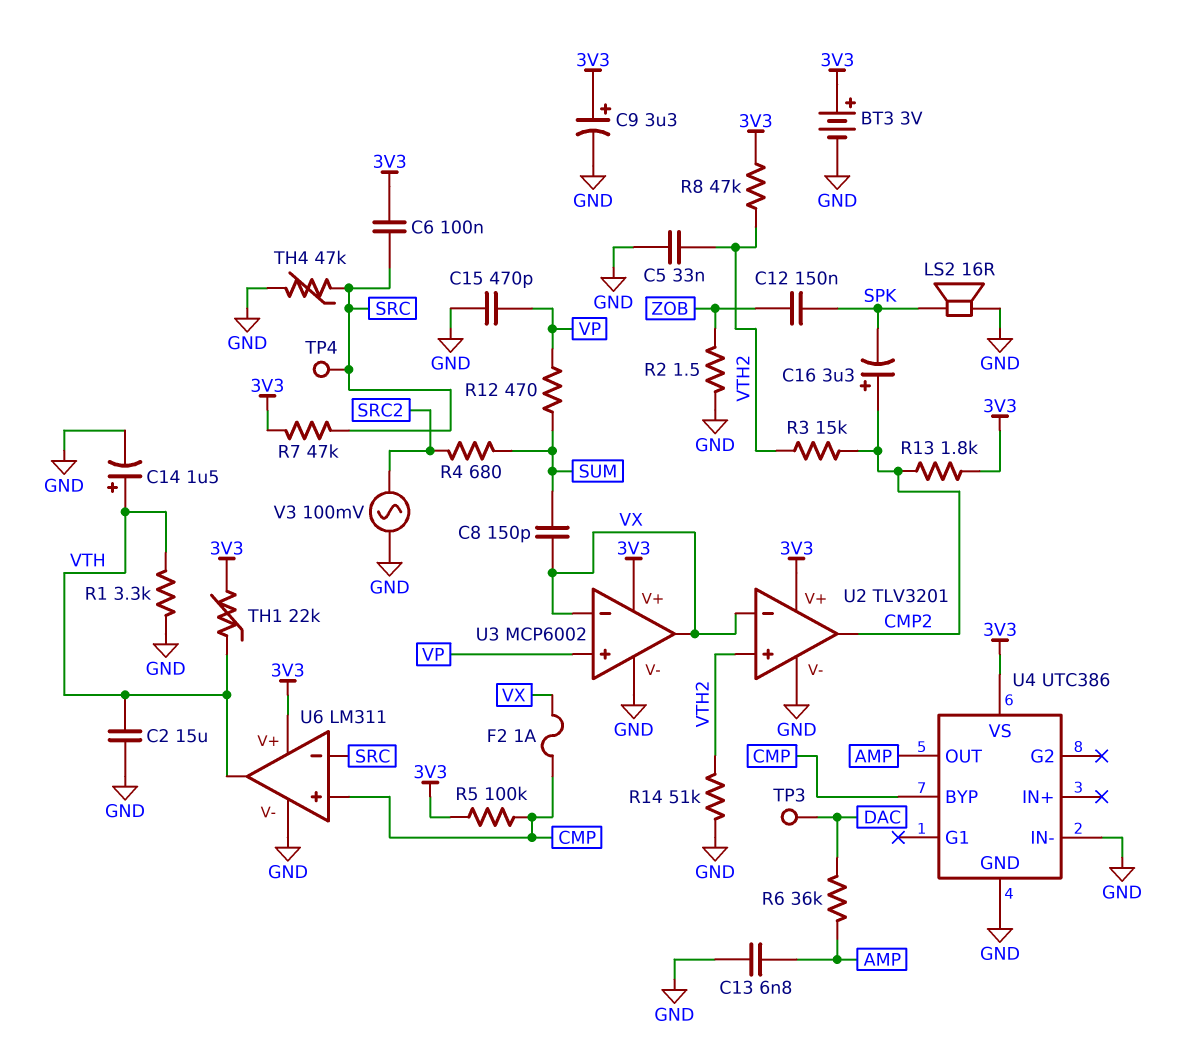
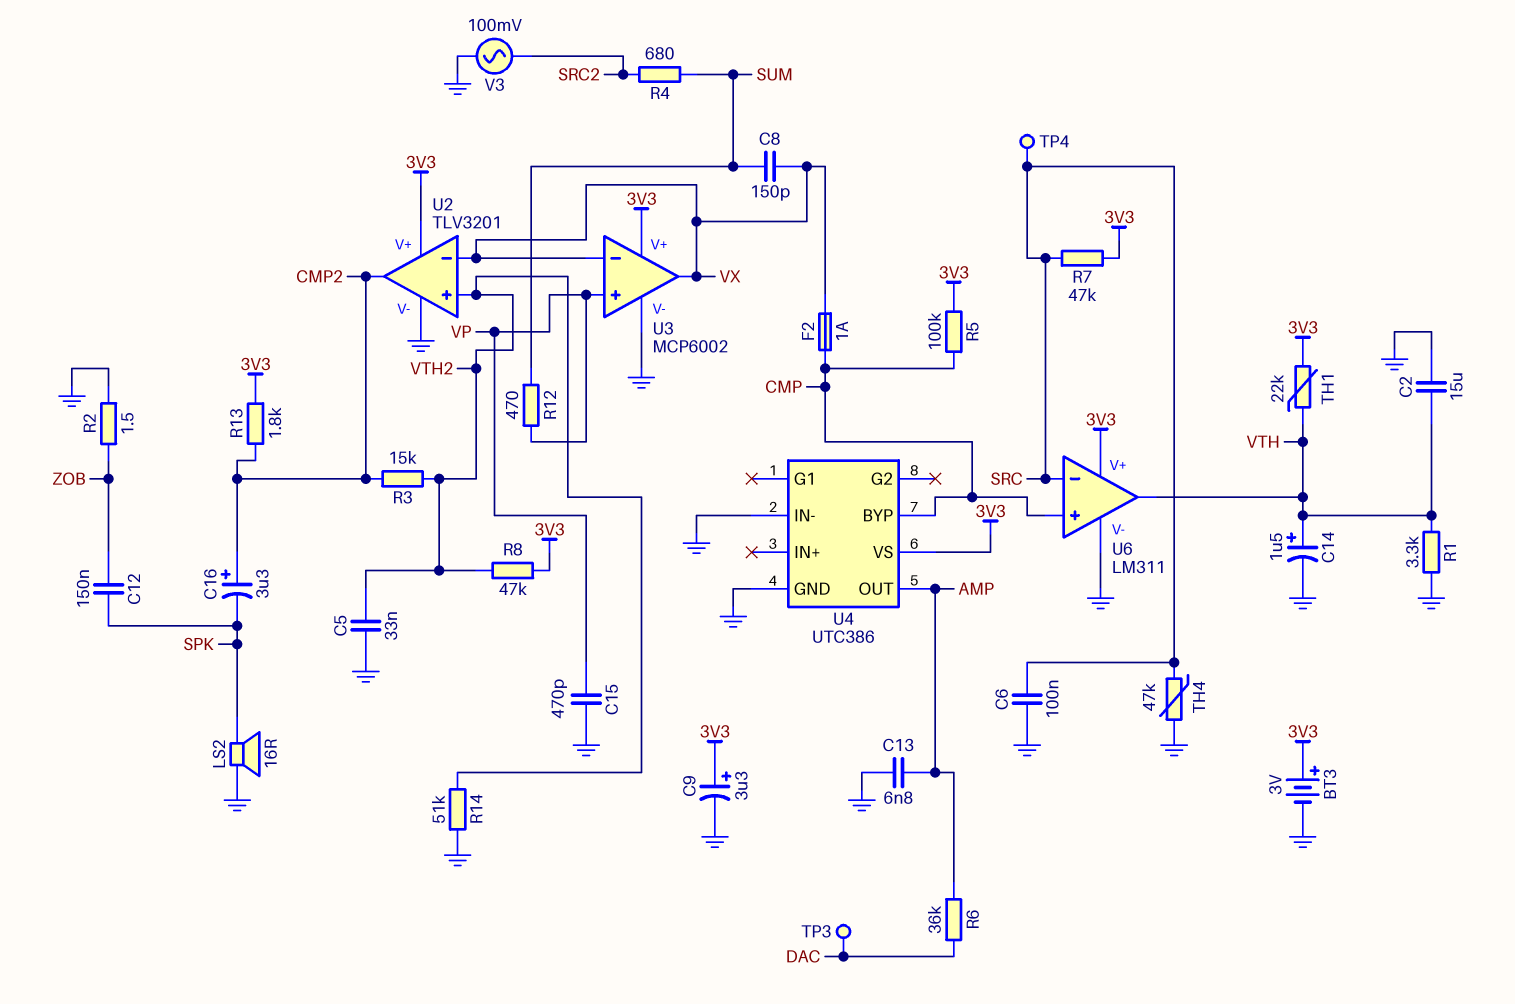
C6: 100nF (3V3, SRC) -> 100nF (GND, SRC)

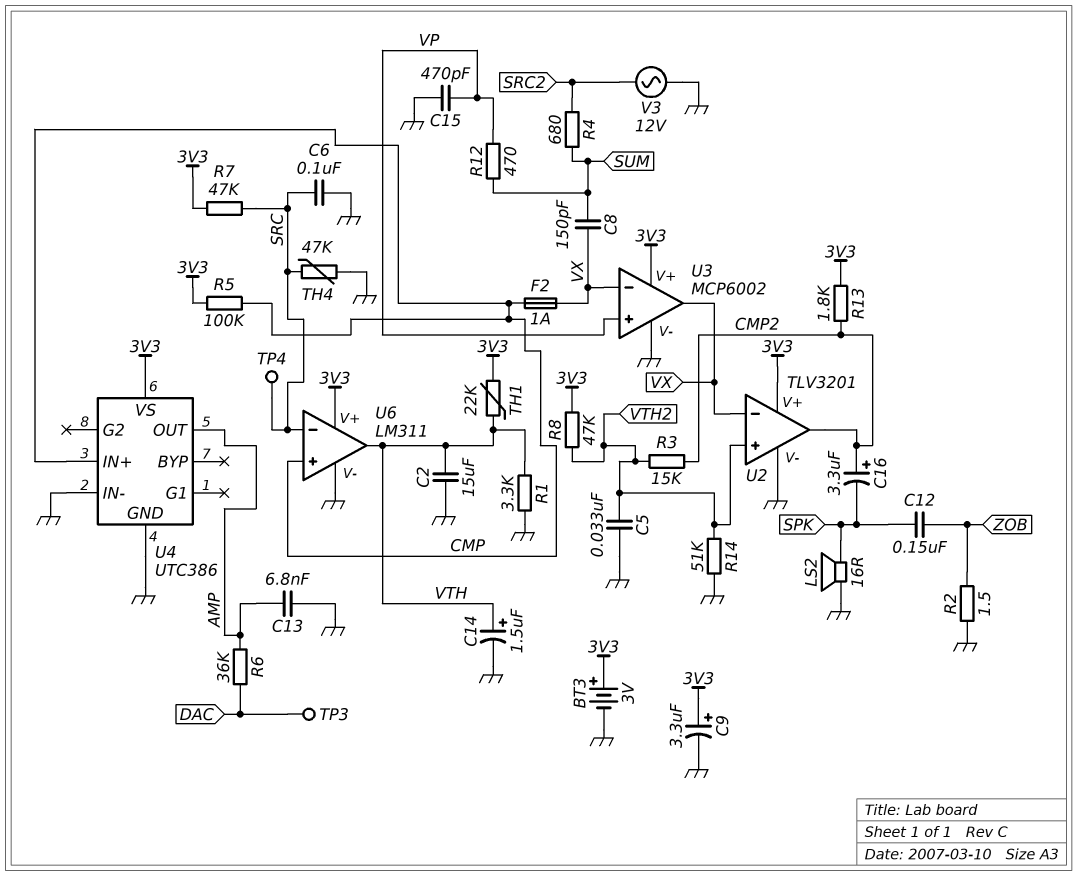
U4 pin BYP: CMP -> none
U4 pin IN+: none -> CMP
V3: AC 100mV (GND, SRC2) -> AC 12V (GND, SRC2)

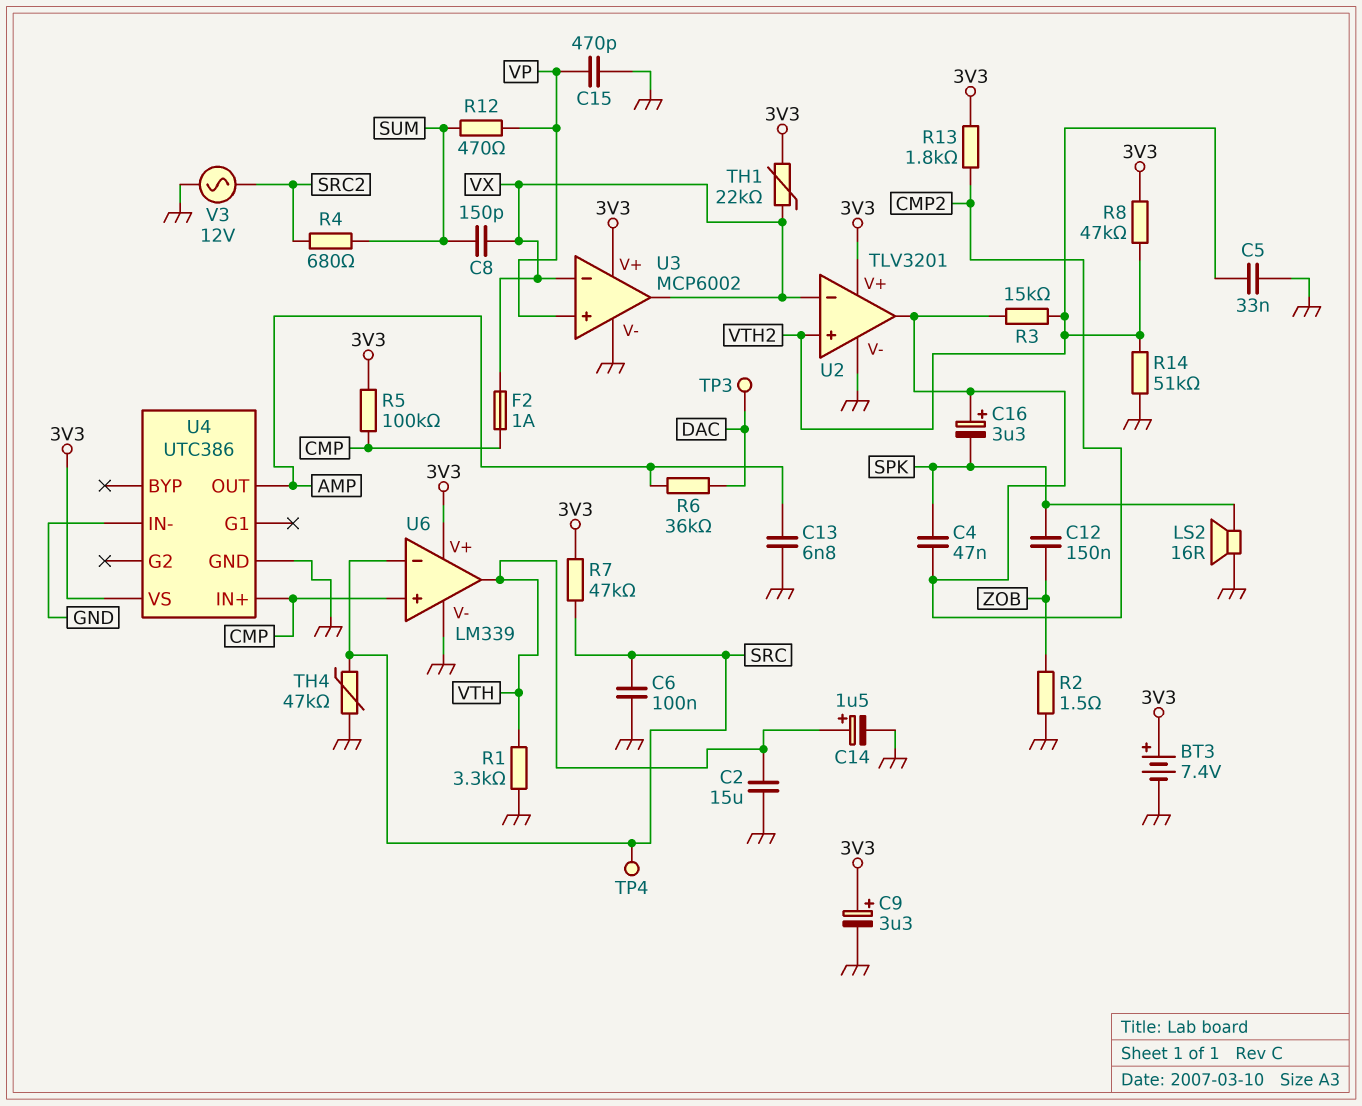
BT3: 3V (plus 3V3, minus GND) -> 7.4V (plus 3V3, minus GND)
C4: none -> 47nF (CMP2, SPK)
TH1: 22k (3V3, VTH) -> 22k (3V3, VX)
U6: LM311 -> LM339

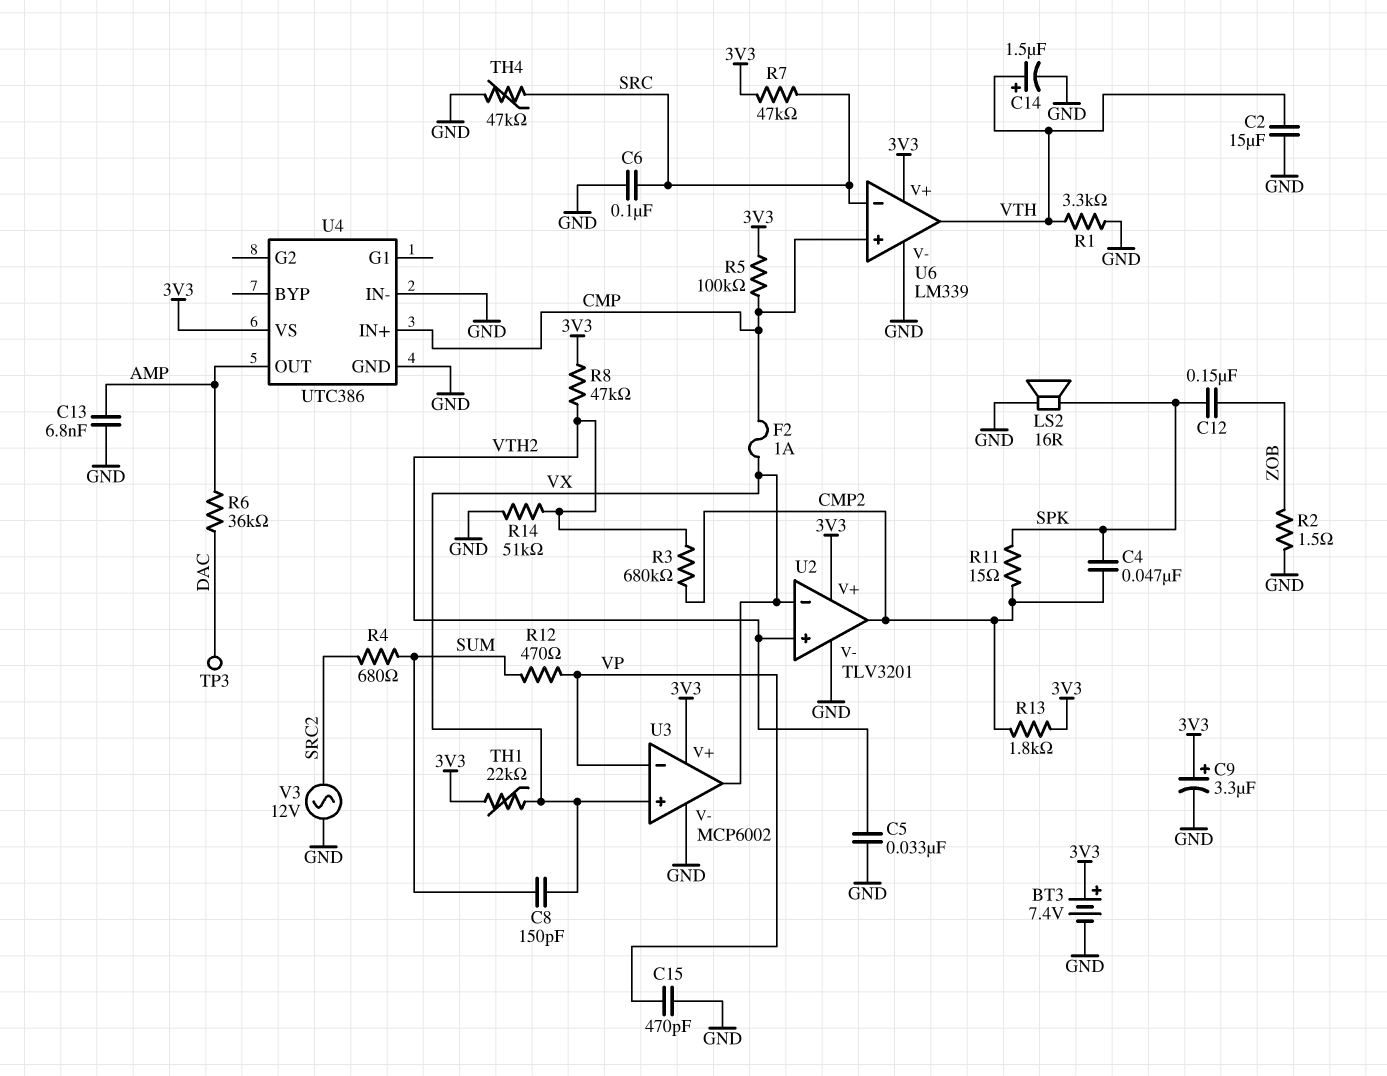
C16: 3.3uF (plus CMP2, minus SPK) -> none
R3: 15k (CMP2, VTH2) -> 680k (CMP2, VTH2)
R11: none -> 15 (CMP2, SPK)
TP4: test point (SRC) -> none
U3 pin in+: VP -> VX
U3 pin in-: VX -> VP

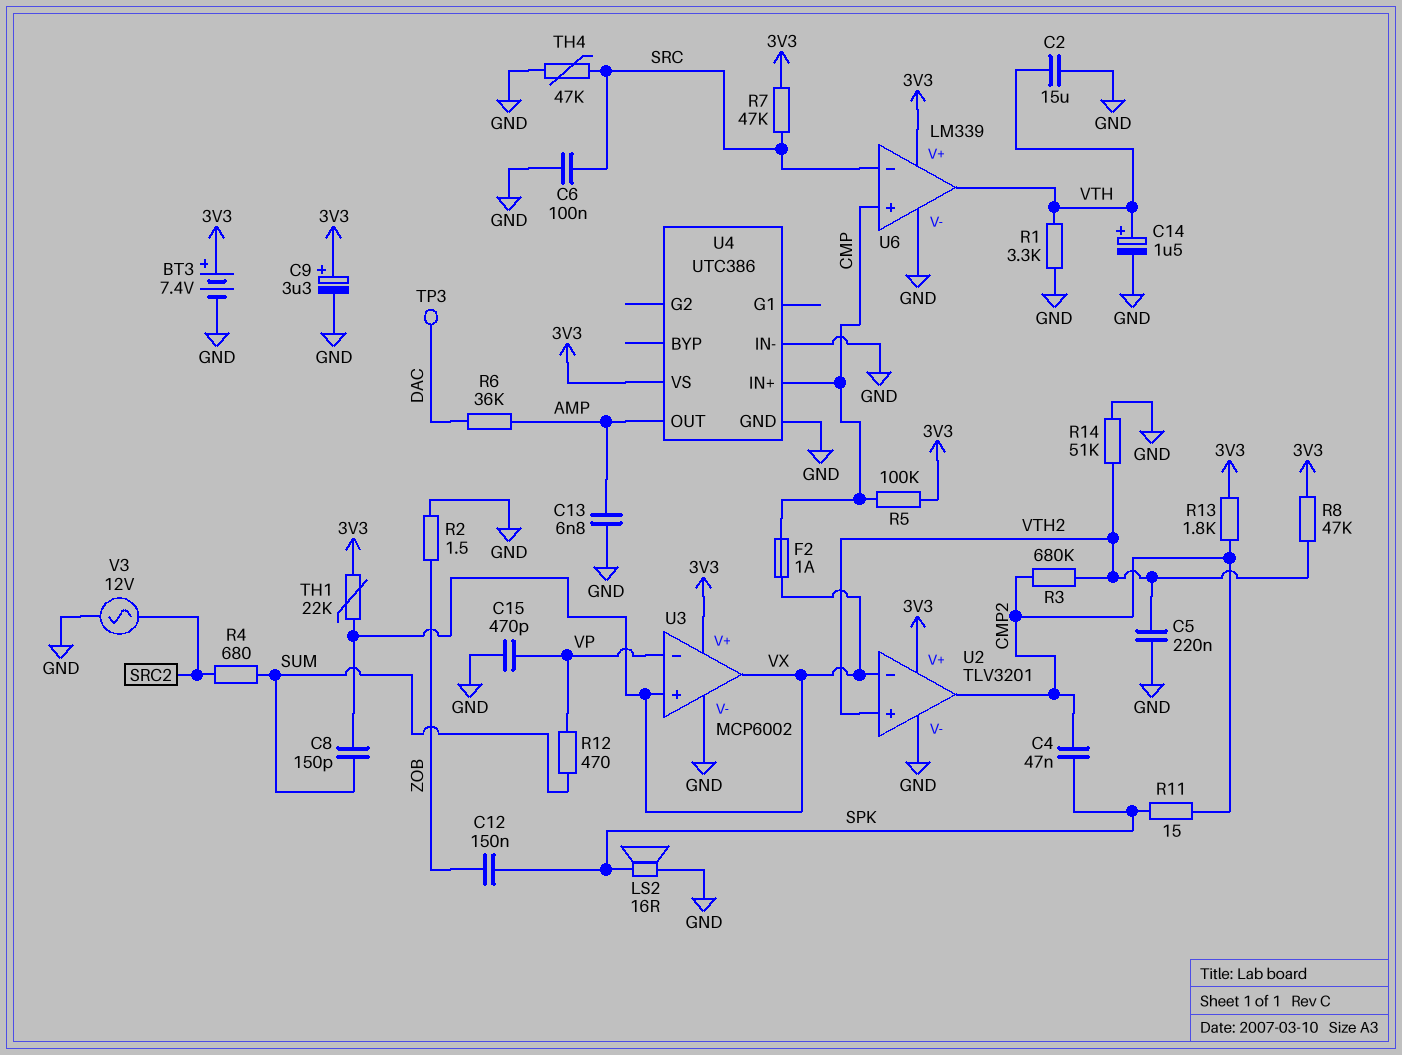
C5: 33nF (GND, VTH2) -> 220nF (GND, VTH2)

